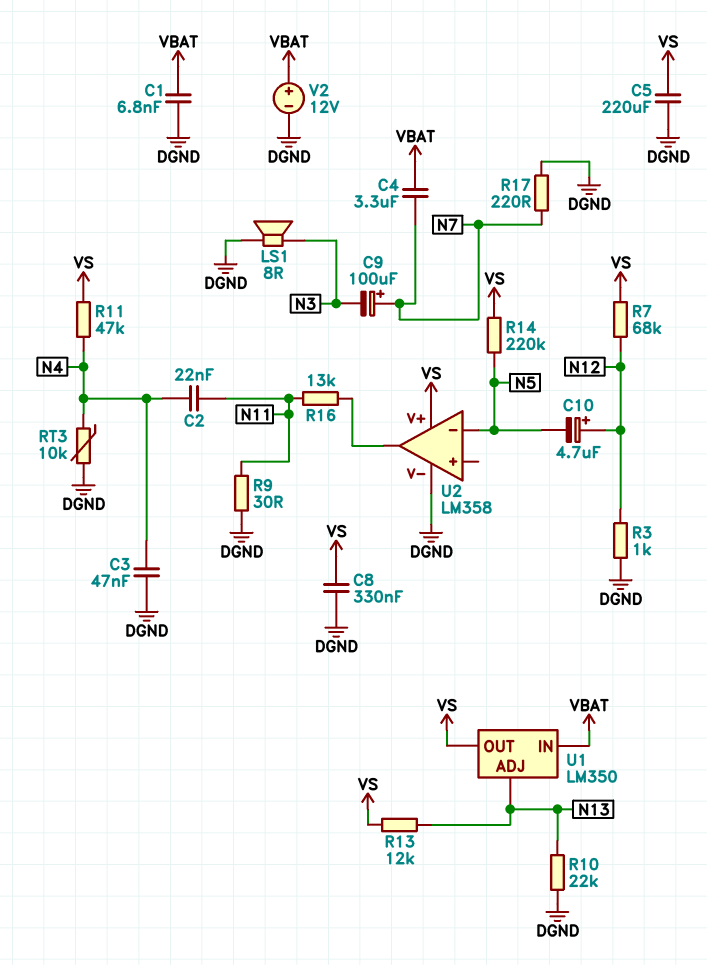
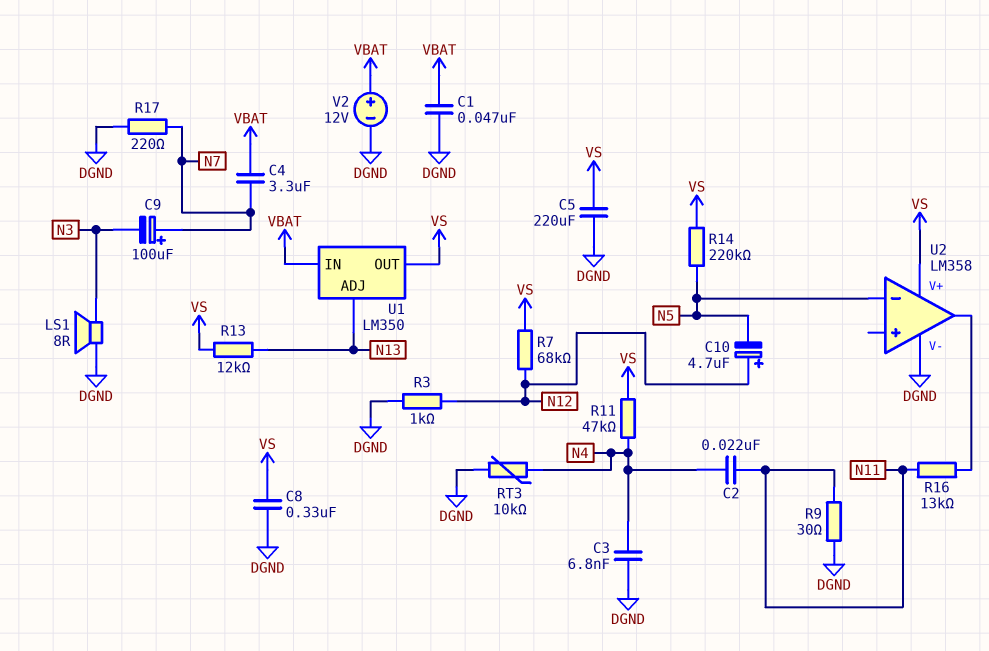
C1: 6.8nF (DGND, VBAT) -> 47nF (DGND, VBAT)
C3: 47nF (DGND, N4) -> 6.8nF (DGND, N4)
R10: 22k (DGND, N13) -> none

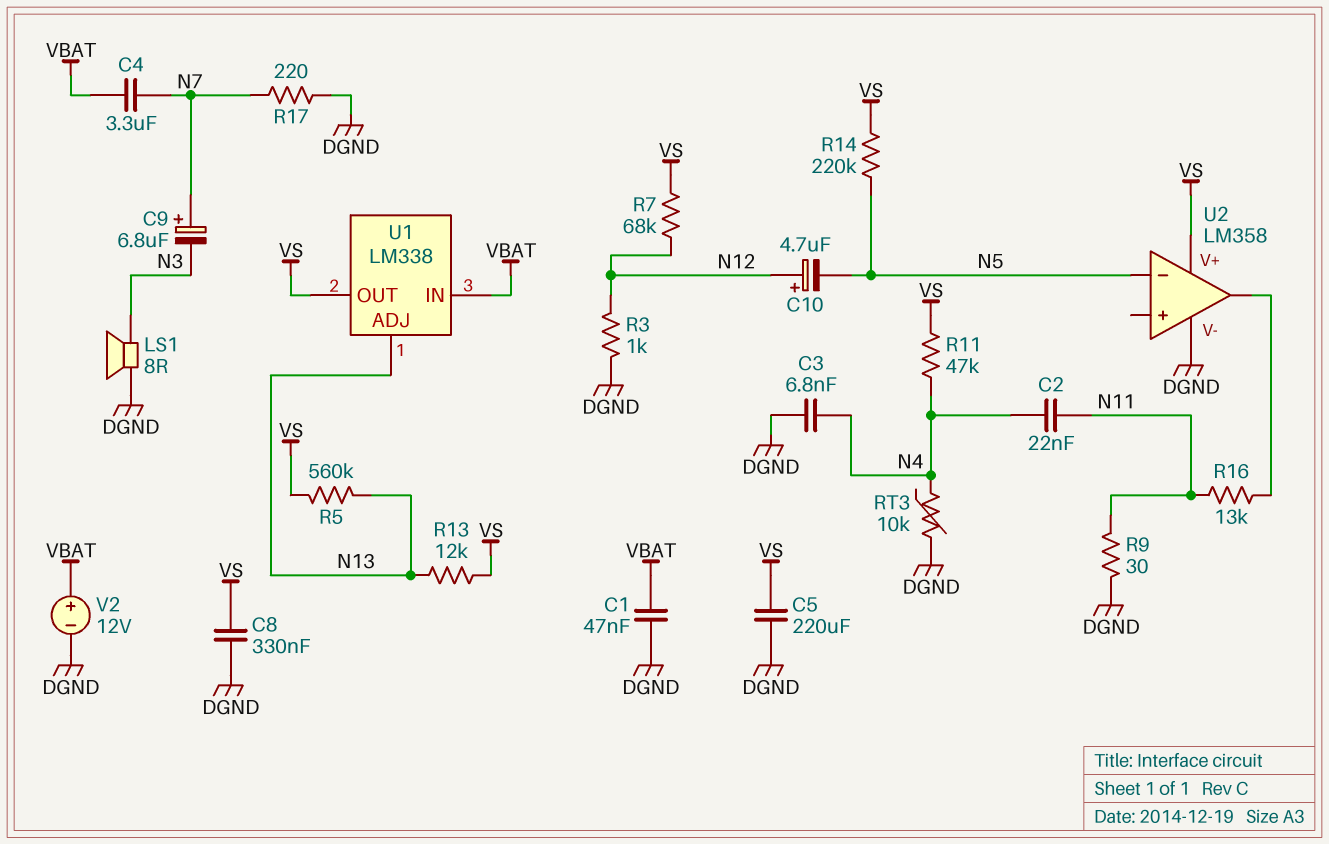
C9: 100uF (plus N7, minus N3) -> 6.8uF (plus N7, minus N3)
R5: none -> 560k (N13, VS)
U1: LM350 -> LM338

